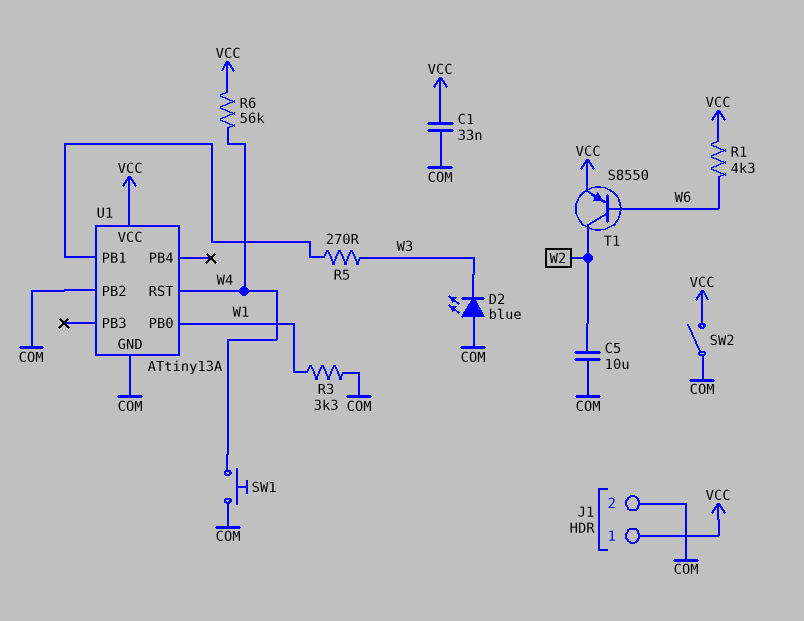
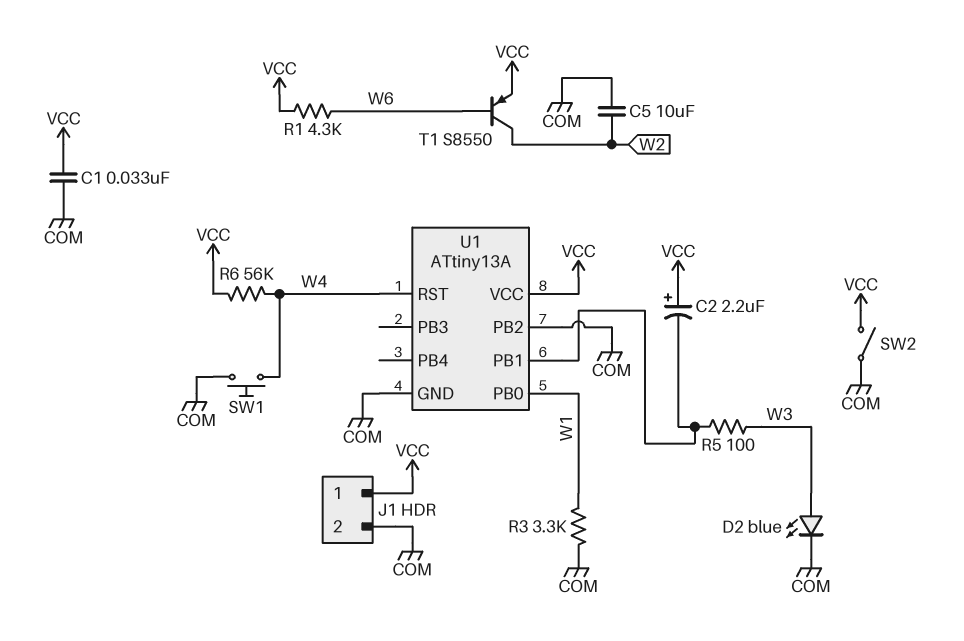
C2: none -> 2.2uF (plus VCC, minus U1/PB1)
D2: LED blue (A COM, K W3) -> LED blue (A W3, K COM)
R5: 270 (U1/PB1, W3) -> 100 (U1/PB1, W3)

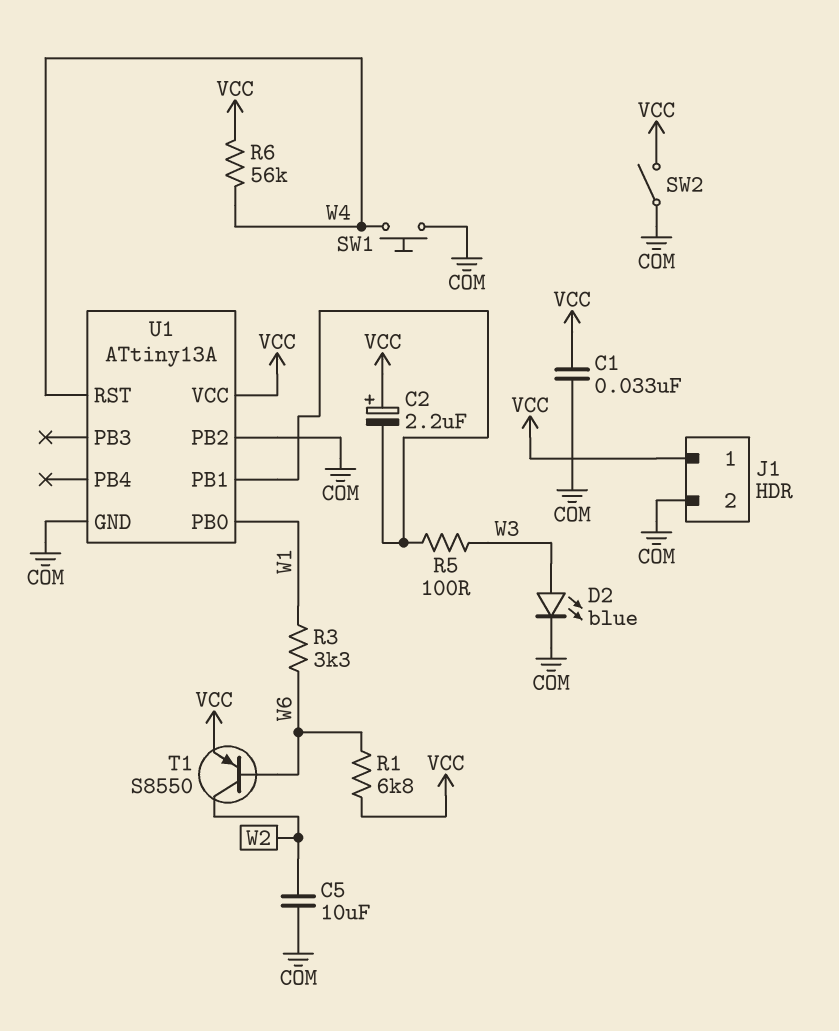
R1: 4.3k (VCC, W6) -> 6.8k (VCC, W6)
R3: 3.3k (COM, W1) -> 3.3k (W1, W6)

